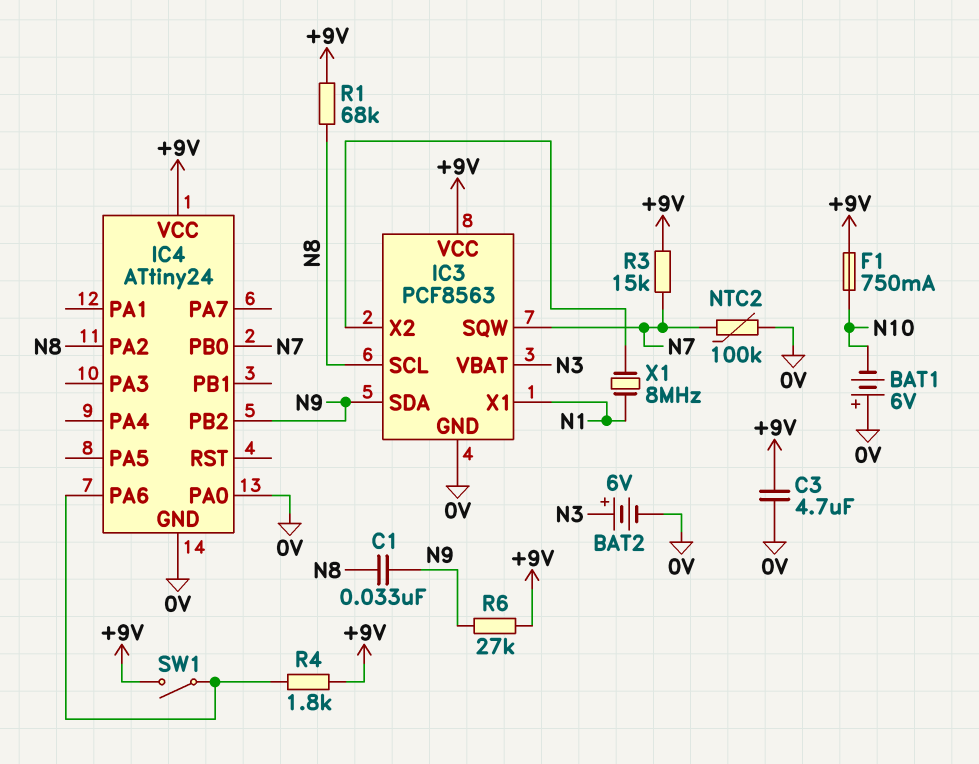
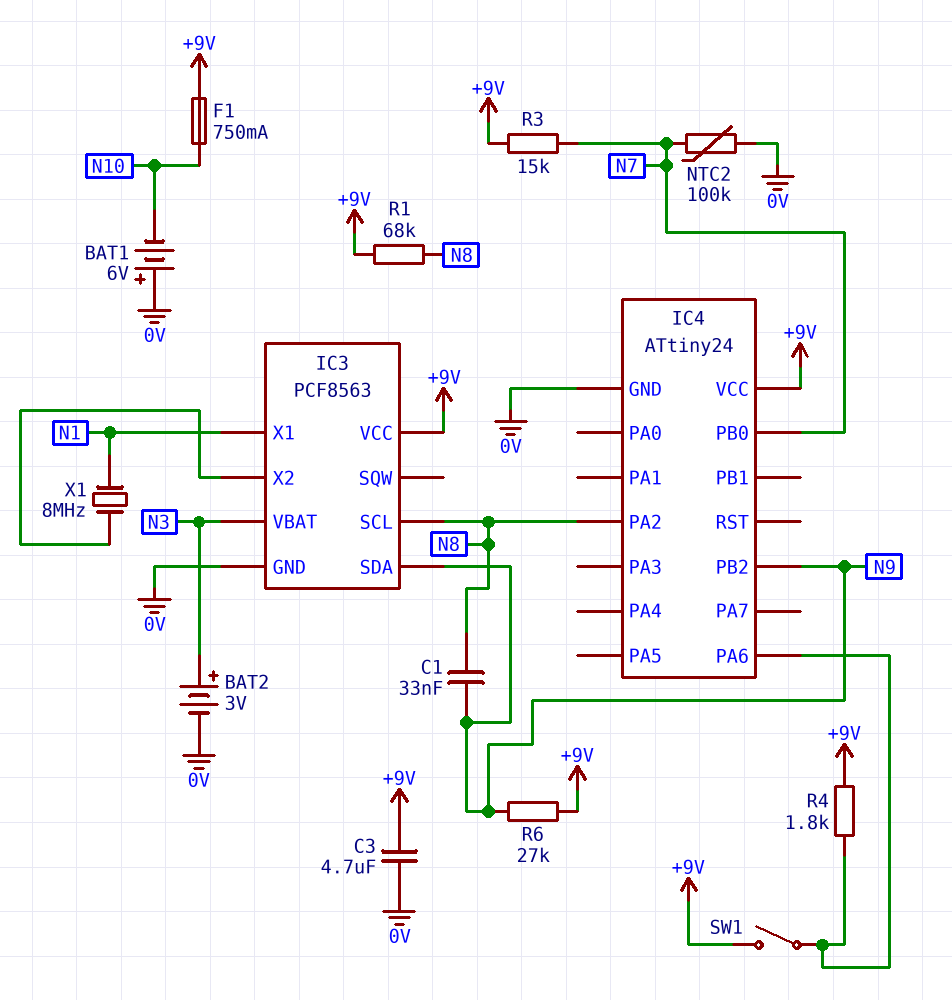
BAT2: 6V (plus N3, minus 0V) -> 3V (plus N3, minus 0V)
IC3 pin SQW: N7 -> none
IC4 pin PA0: 0V -> none

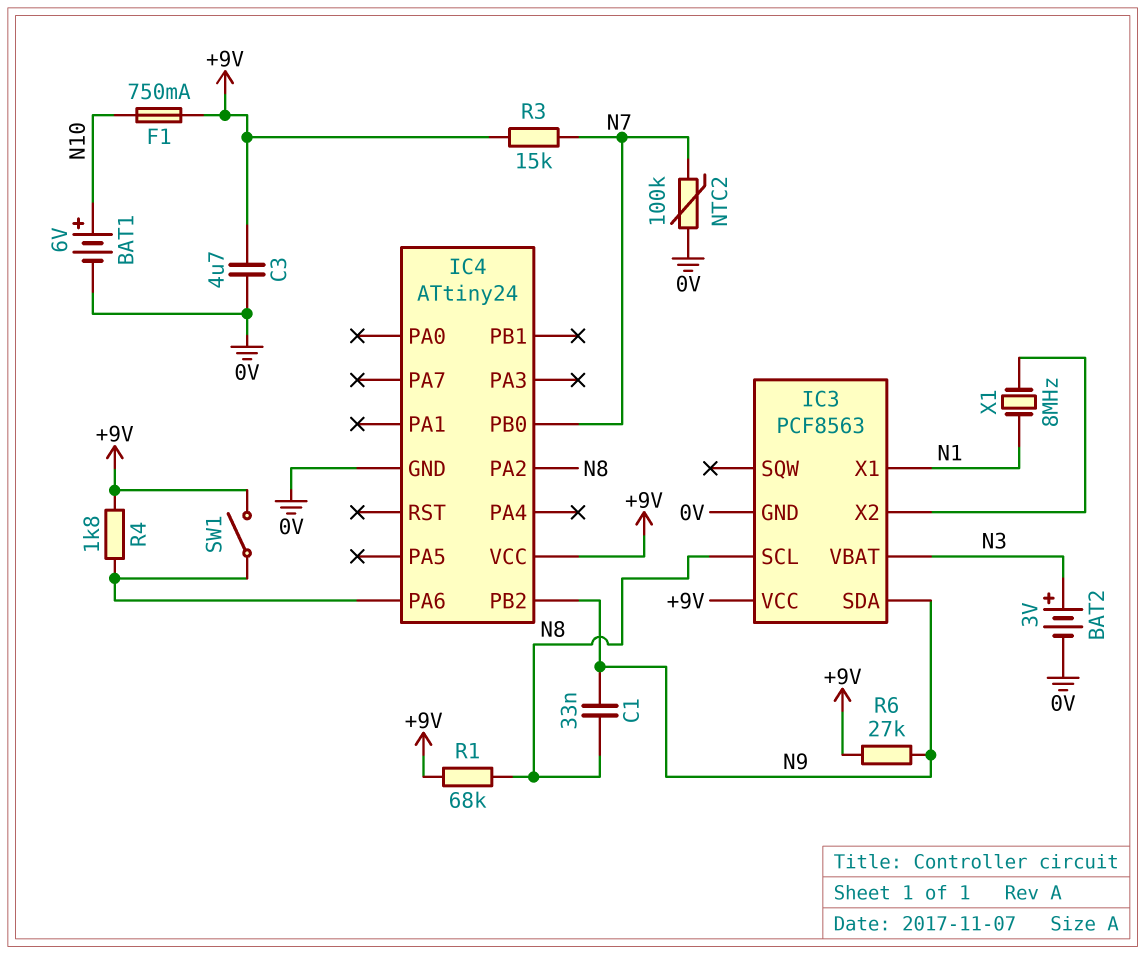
BAT1: 6V (plus 0V, minus N10) -> 6V (plus N10, minus 0V)

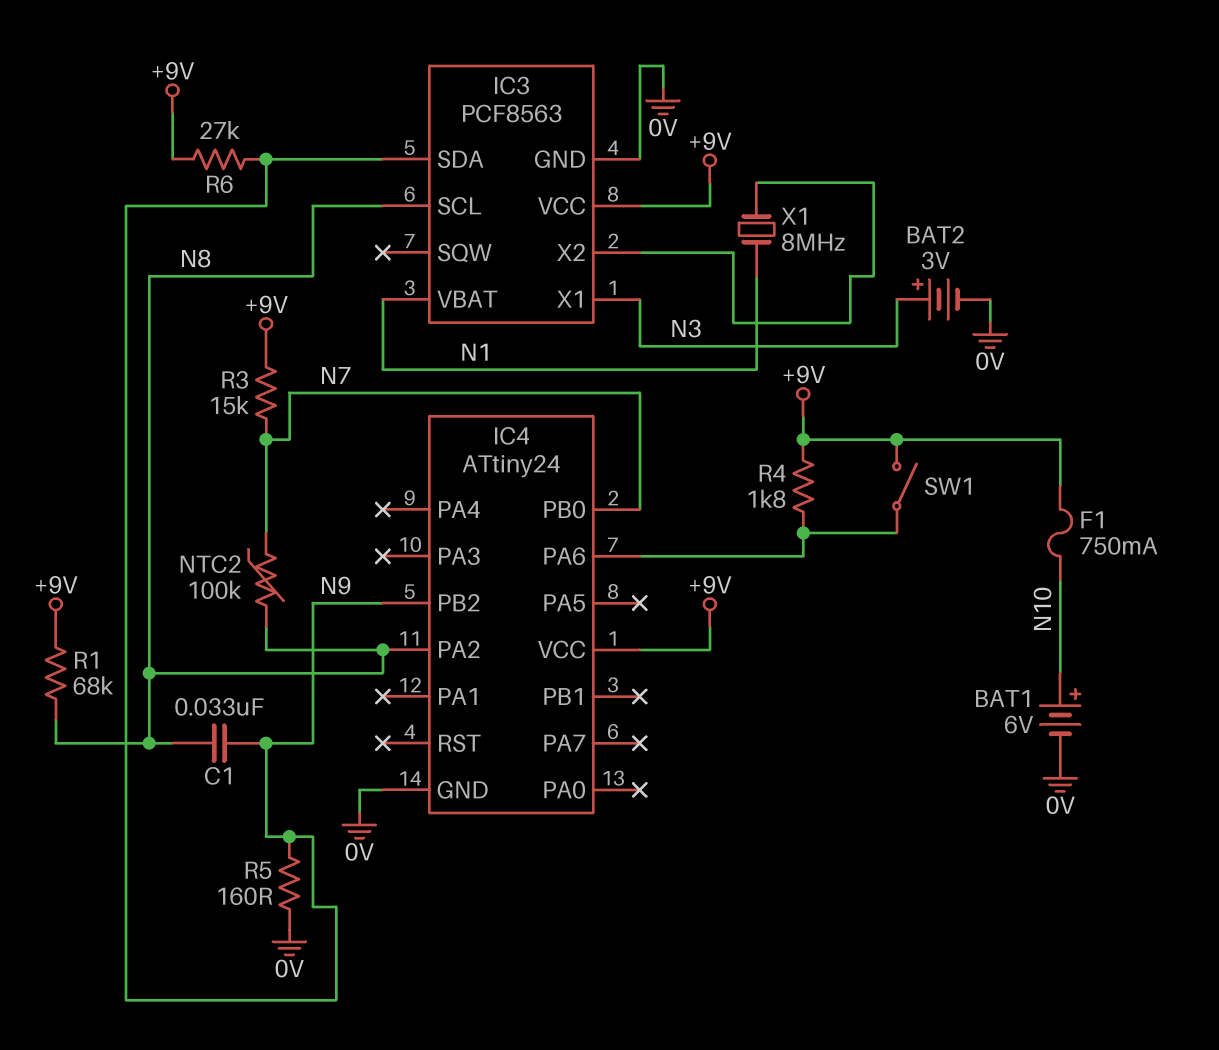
C3: 4.7uF (+9V, 0V) -> none
IC3 pin VBAT: N3 -> N1
IC3 pin X1: N1 -> N3
NTC2: 100k (0V, N7) -> 100k (N7, N8)
R5: none -> 160 (0V, N9)

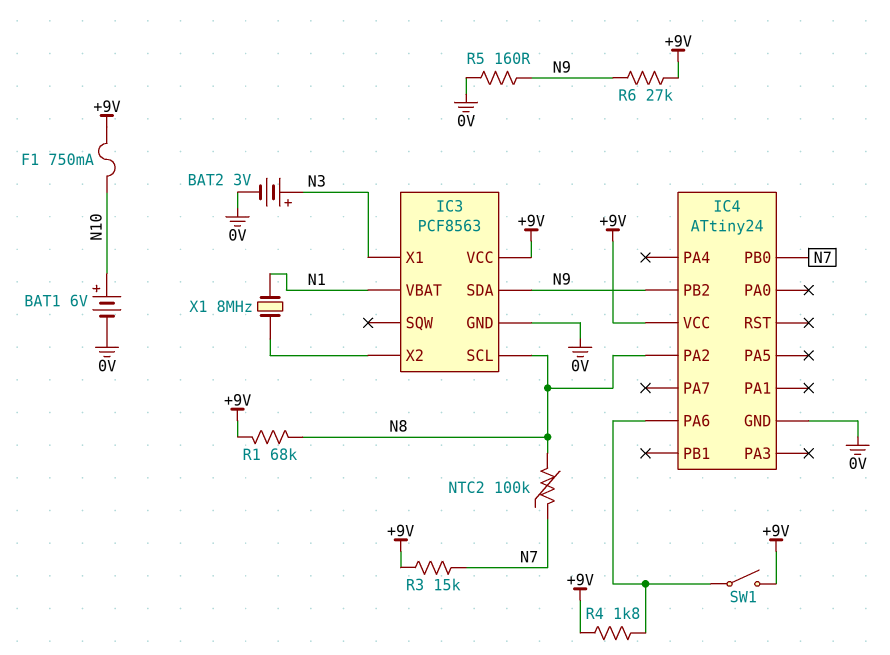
C1: 33nF (N8, N9) -> none

